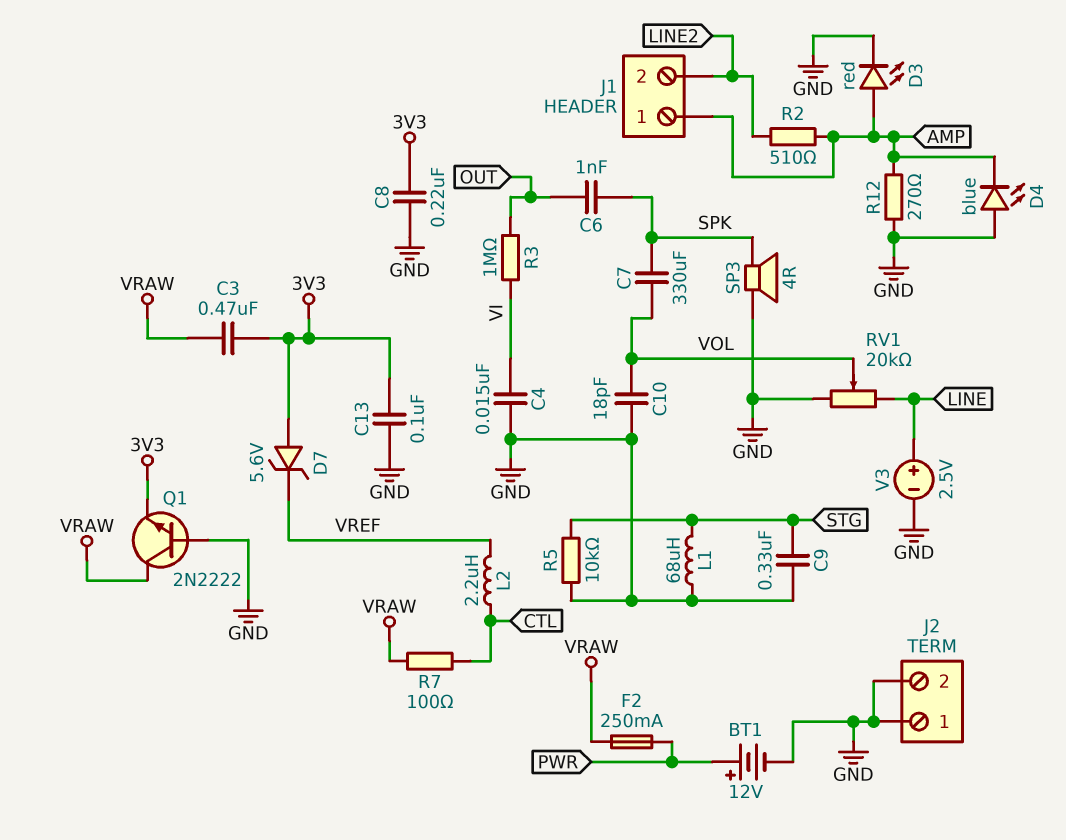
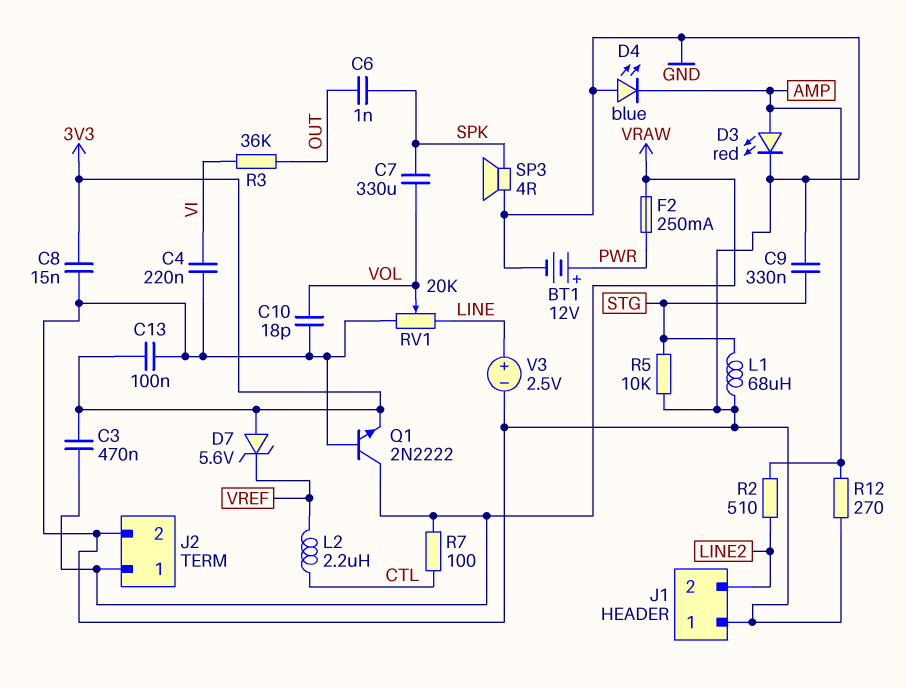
C4: 15nF (GND, VI) -> 220nF (GND, VI)
C8: 220nF (3V3, GND) -> 15nF (3V3, GND)
J1 pin 1: AMP -> GND
J2 pin 1: GND -> VRAW
R3: 1M (OUT, VI) -> 36k (OUT, VI)

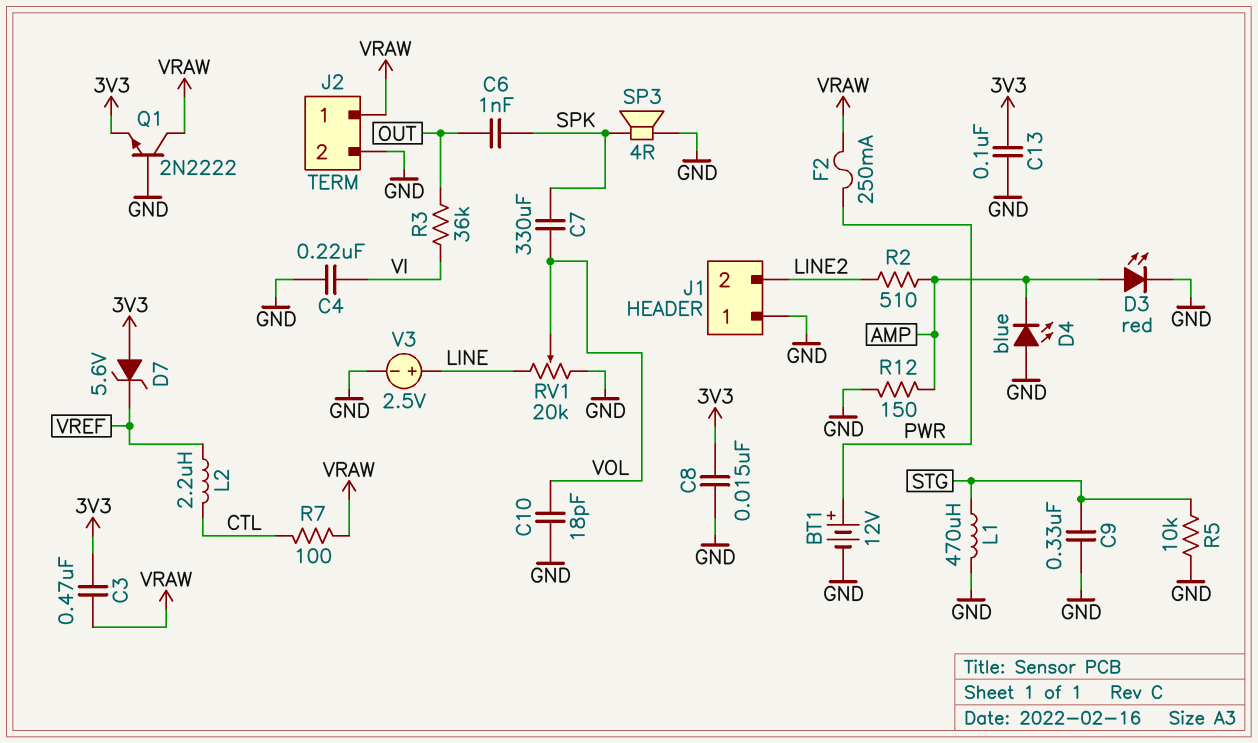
L1: 68uH (GND, STG) -> 470uH (GND, STG)
R12: 270 (AMP, GND) -> 150 (AMP, GND)

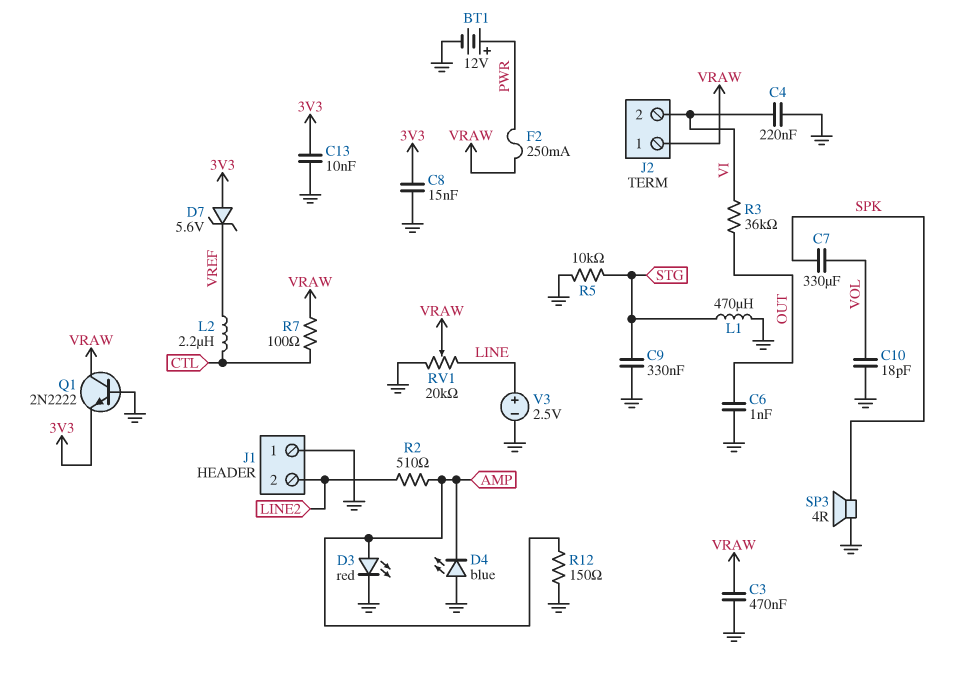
C3: 470nF (3V3, VRAW) -> 470nF (GND, VRAW)
C6: 1nF (OUT, SPK) -> 1nF (GND, OUT)
C13: 100nF (3V3, GND) -> 10nF (3V3, GND)
J2 pin 2: GND -> VI
RV1: 20k (GND, LINE, wiper VOL) -> 20k (GND, LINE, wiper VRAW)

